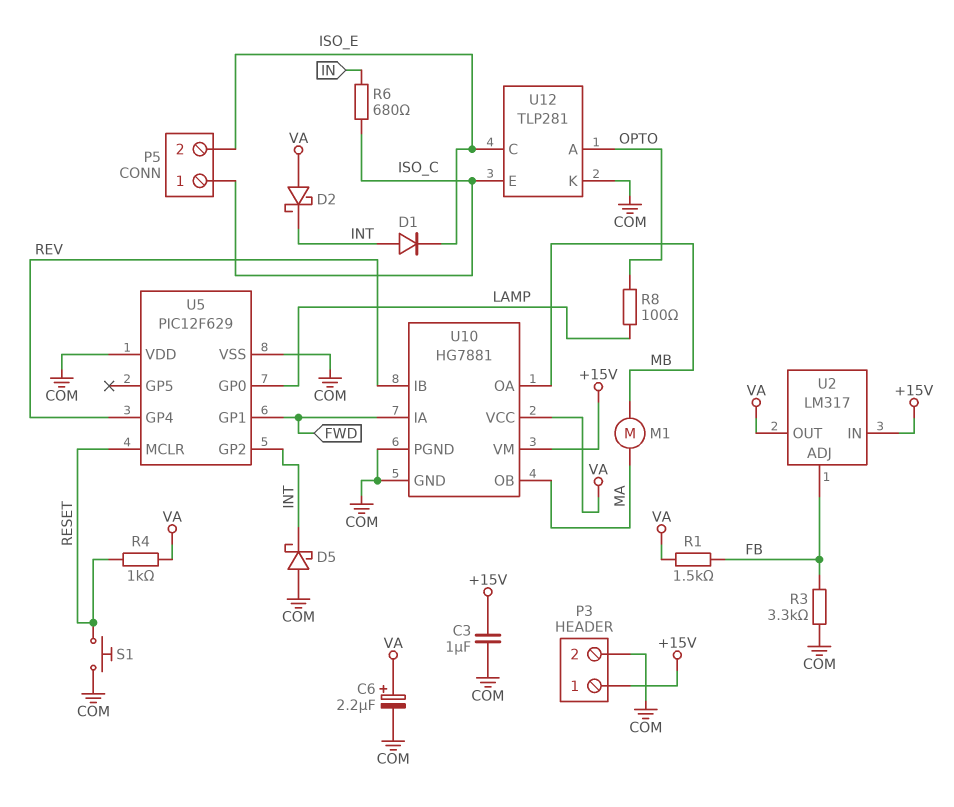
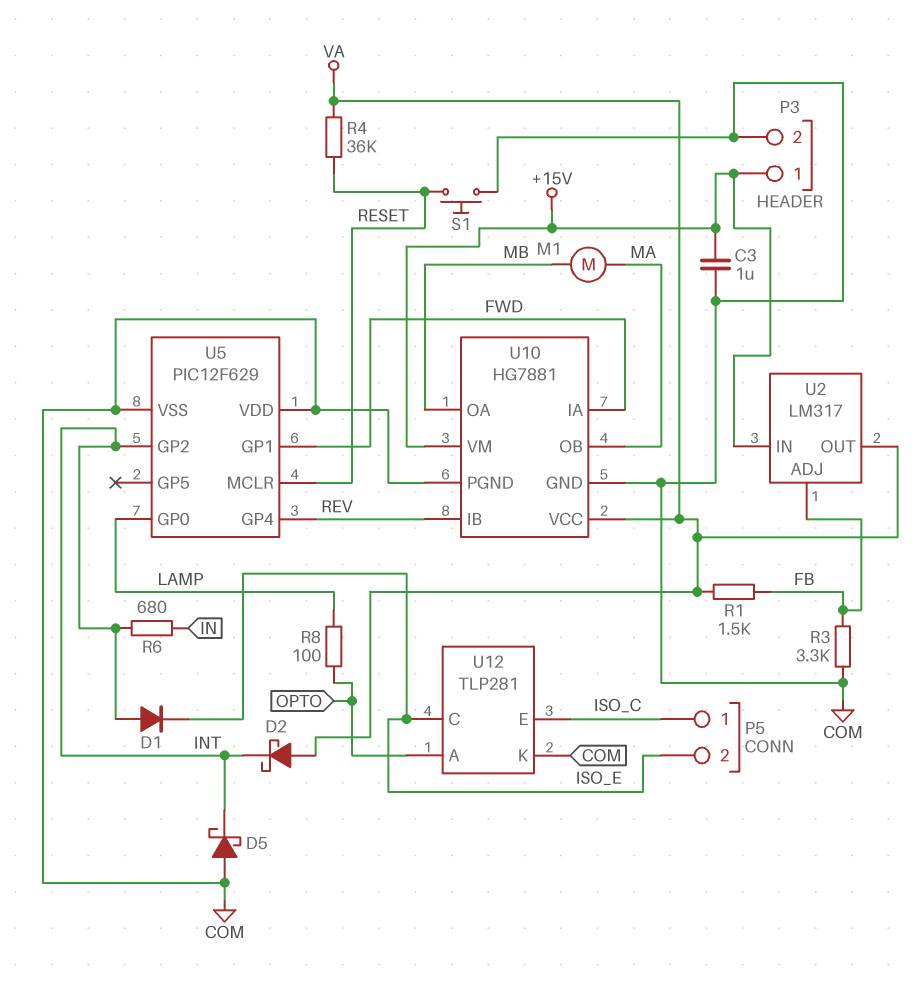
C6: 2.2uF (plus VA, minus COM) -> none
R4: 1k (RESET, VA) -> 36k (RESET, VA)
R6: 680 (IN, ISO_C) -> 680 (IN, INT)

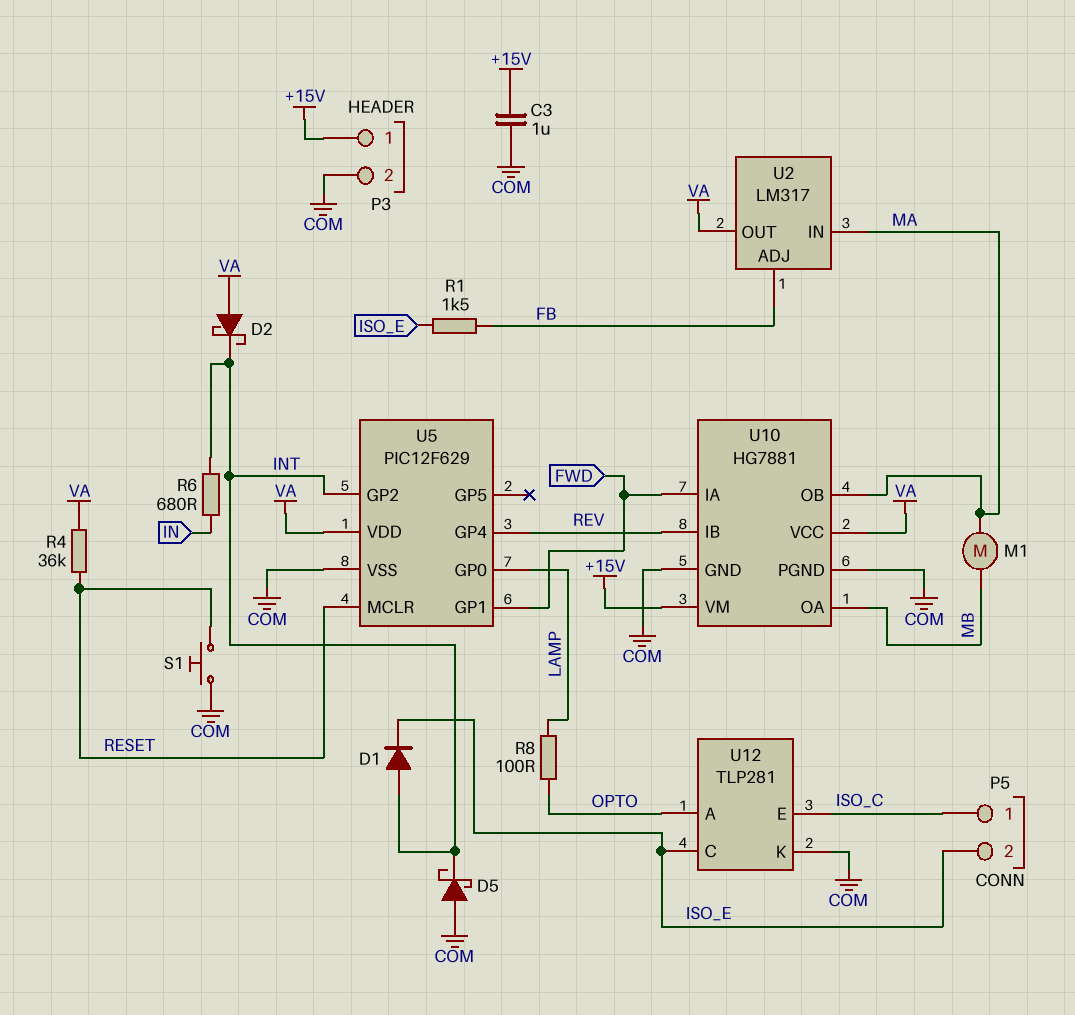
R1: 1.5k (FB, VA) -> 1.5k (FB, ISO_E)
R3: 3.3k (COM, FB) -> none
U2 pin IN: +15V -> MA
U5 pin VDD: COM -> VA

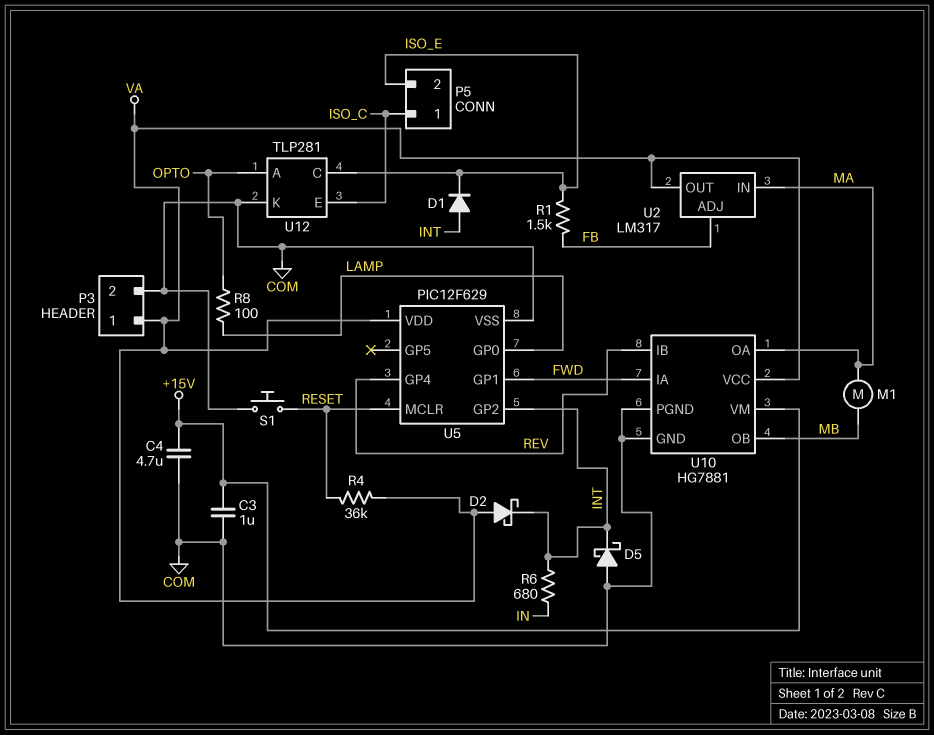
C4: none -> 4.7uF (+15V, COM)
P3 pin 1: +15V -> VA
U10 pin OA: MB -> MA
U10 pin OB: MA -> MB

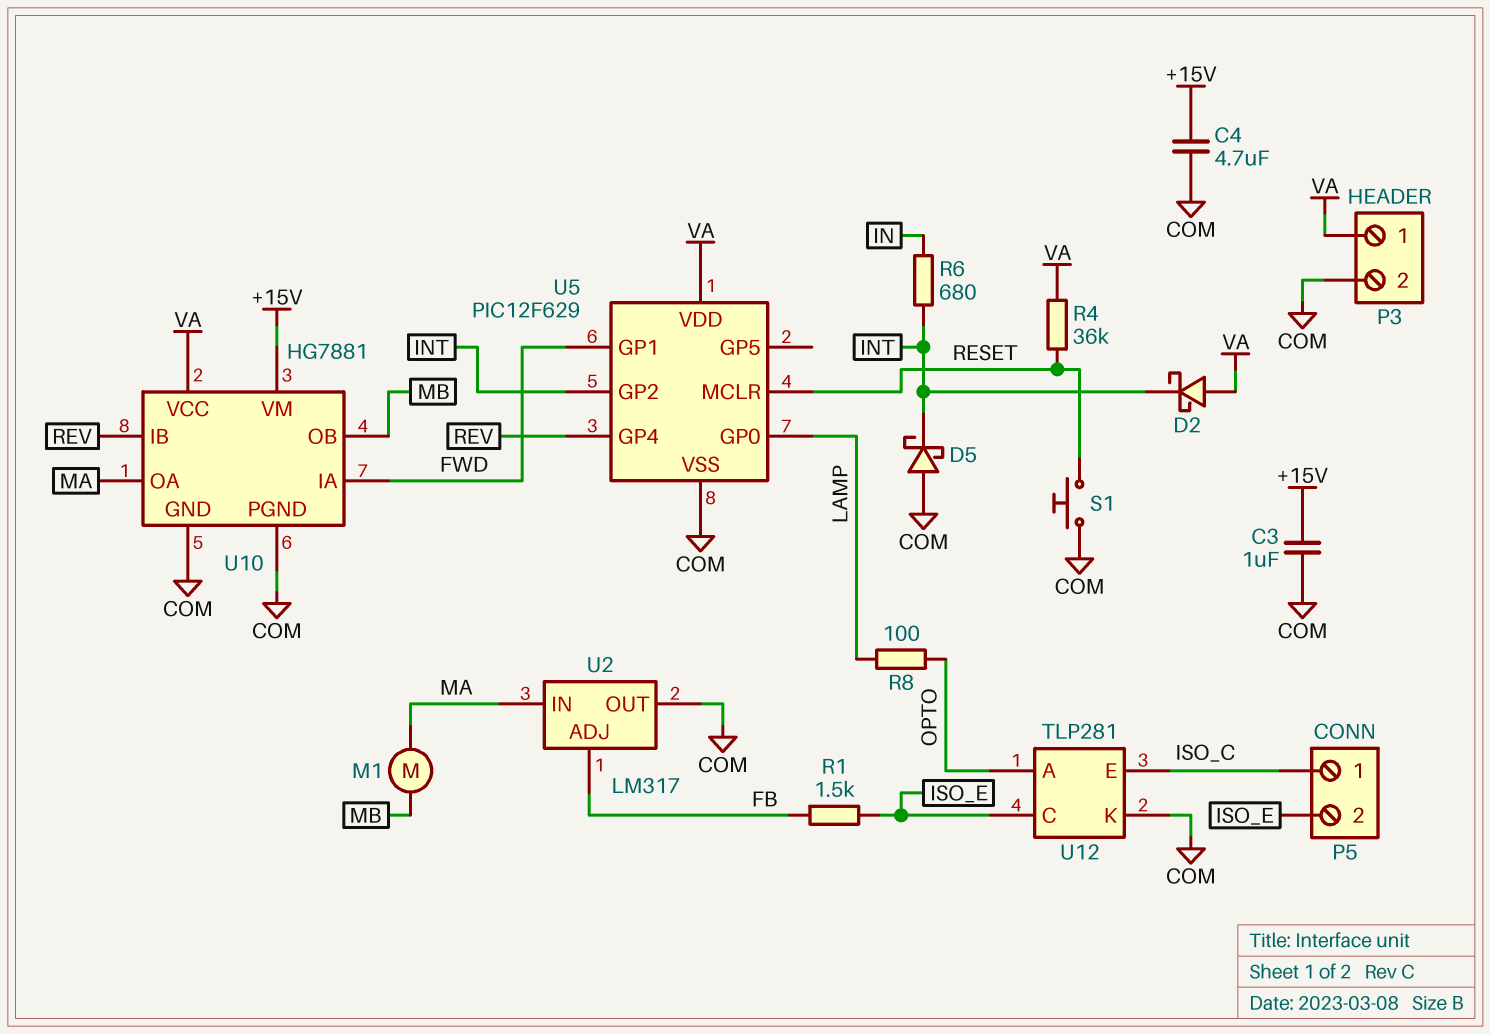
D1: diode (A INT, K ISO_E) -> none
U2 pin OUT: VA -> COM

